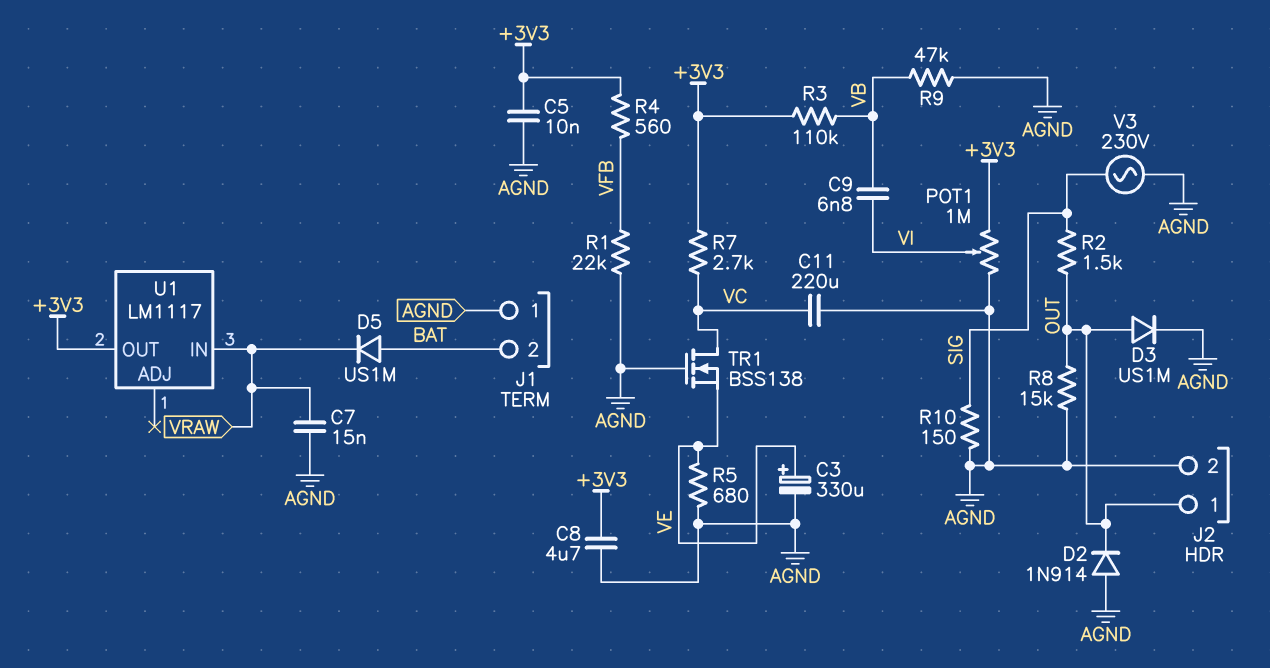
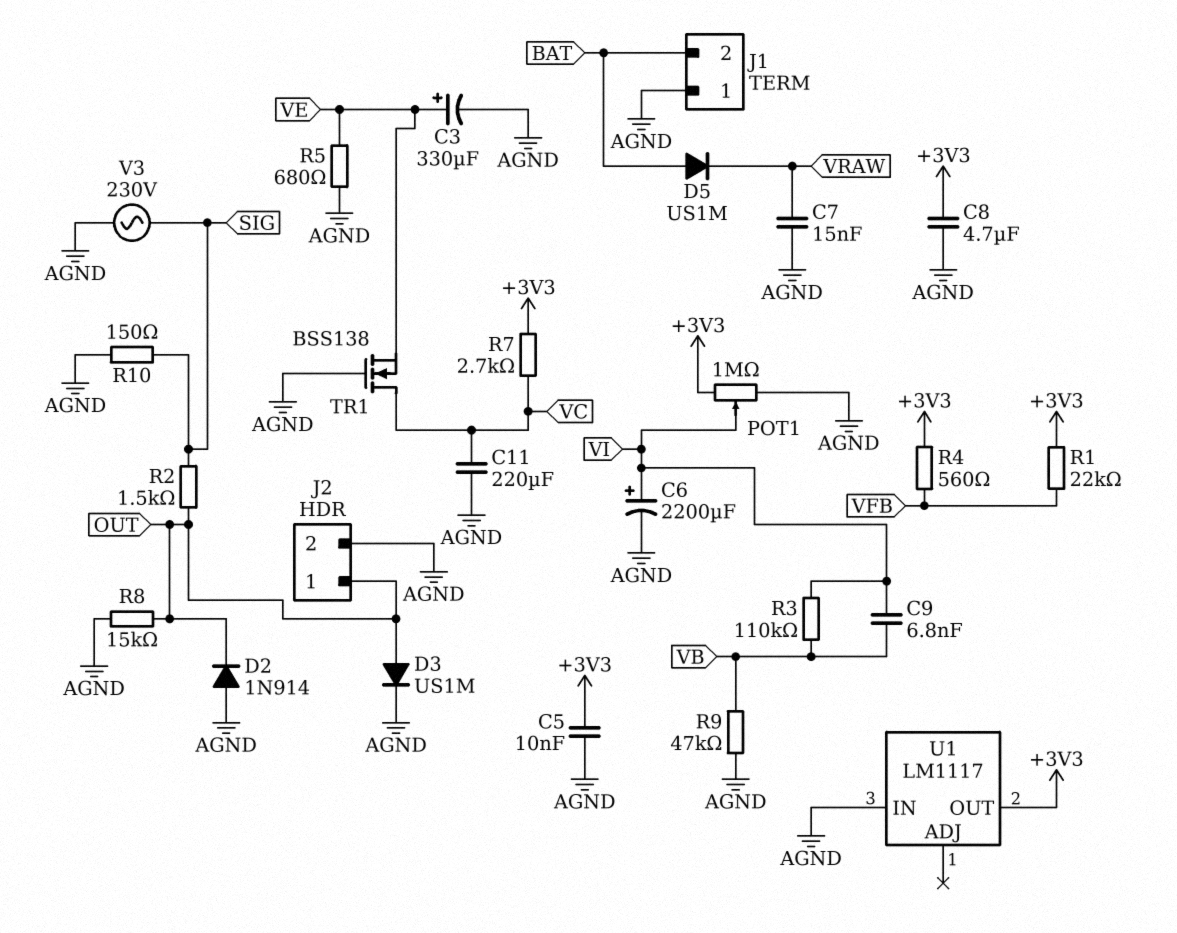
C6: none -> 2200uF (plus VI, minus AGND)
R1: 22k (AGND, VFB) -> 22k (+3V3, VFB)
R3: 110k (+3V3, VB) -> 110k (VB, VI)
U1 pin IN: VRAW -> AGND

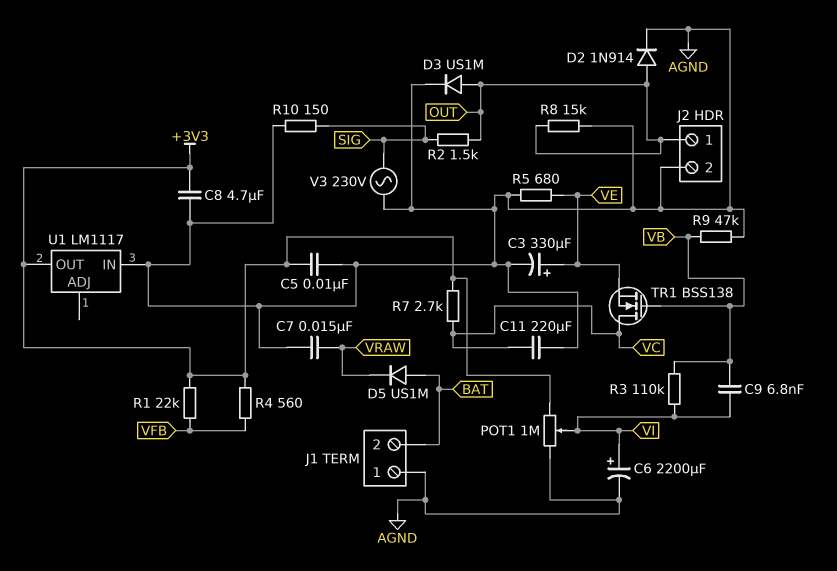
D2: diode 1N914 (A AGND, K OUT) -> diode 1N914 (A OUT, K AGND)
TR1: NMOS BSS138 (G AGND, D VC, S VE) -> NMOS BSS138 (G VB, D VC, S VE)

